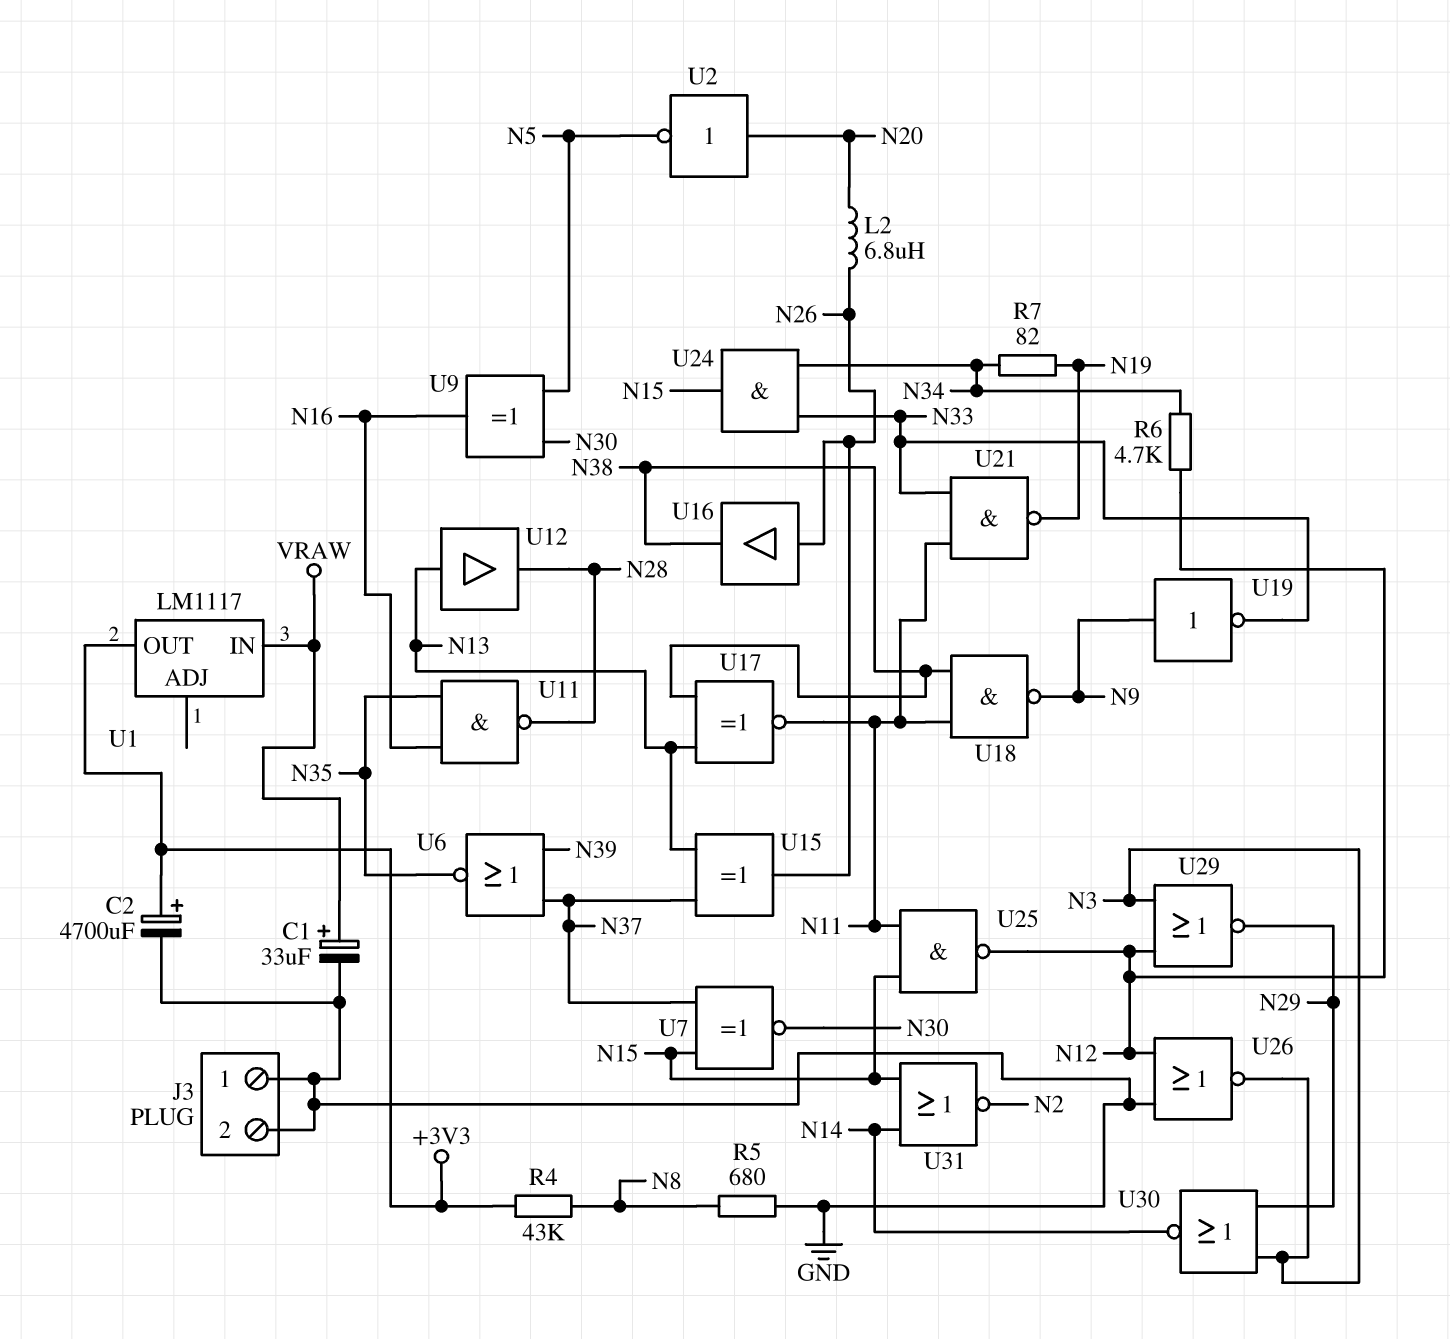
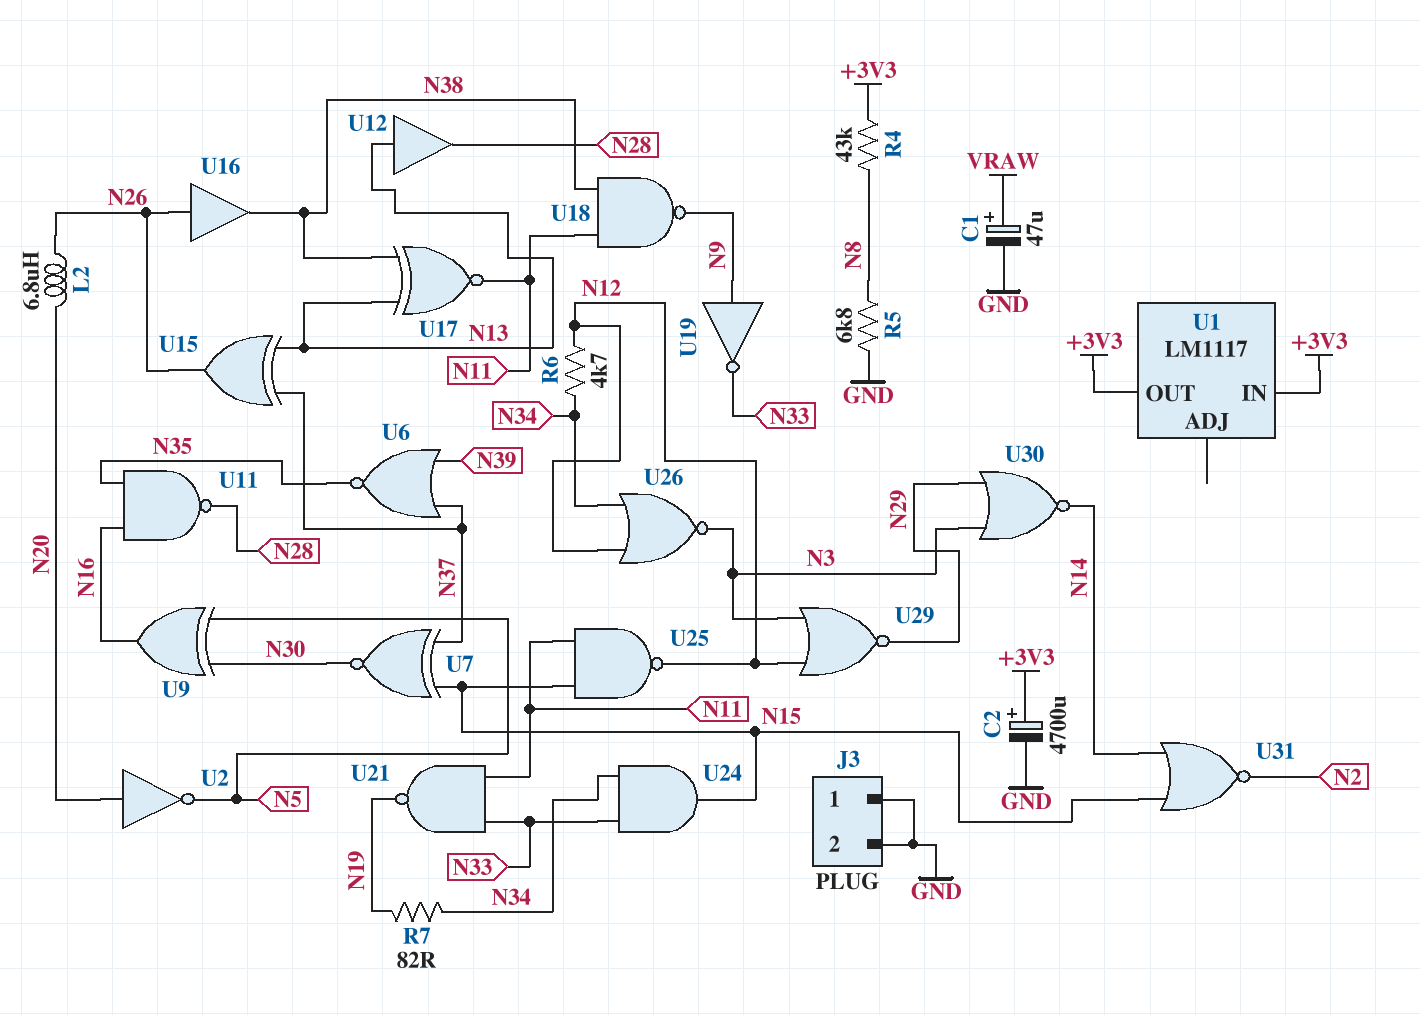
C1: 33uF (plus VRAW, minus GND) -> 47uF (plus VRAW, minus GND)
R5: 680 (GND, N8) -> 6.8k (GND, N8)
U1 pin IN: VRAW -> +3V3
U26: NOR (in GND, in N12, out N3) -> NOR (in N12, in N34, out N3)

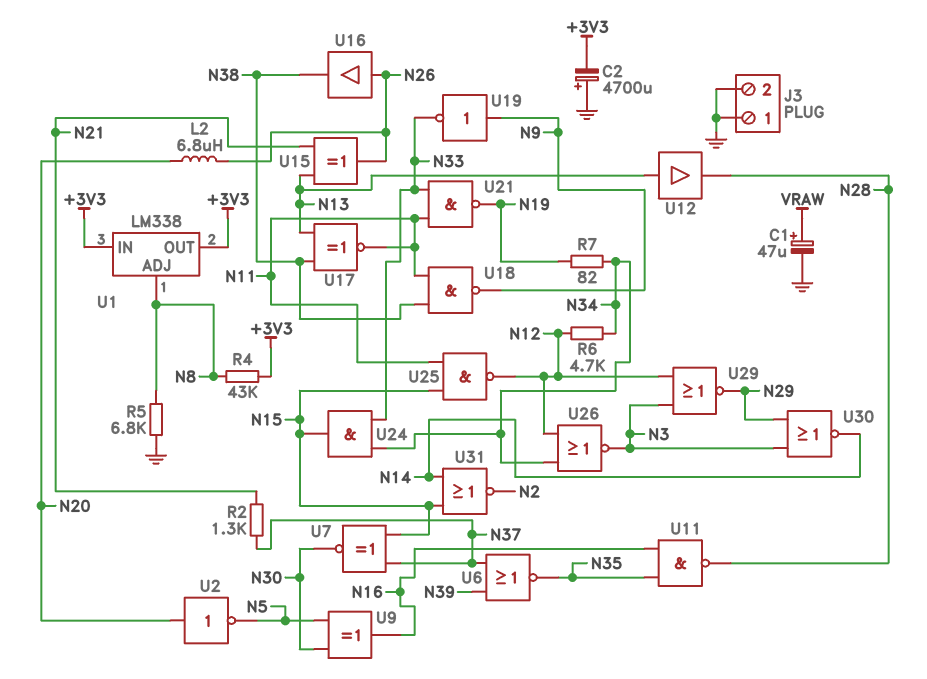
C2: 4700uF (plus +3V3, minus GND) -> 4700uF (plus GND, minus +3V3)
R2: none -> 1.3k (N21, N37)
U1: LM1117 -> LM338
U1 pin ADJ: none -> N8
U15: XOR (in N13, in N37, out N26) -> XOR (in N13, in N21, out N26)

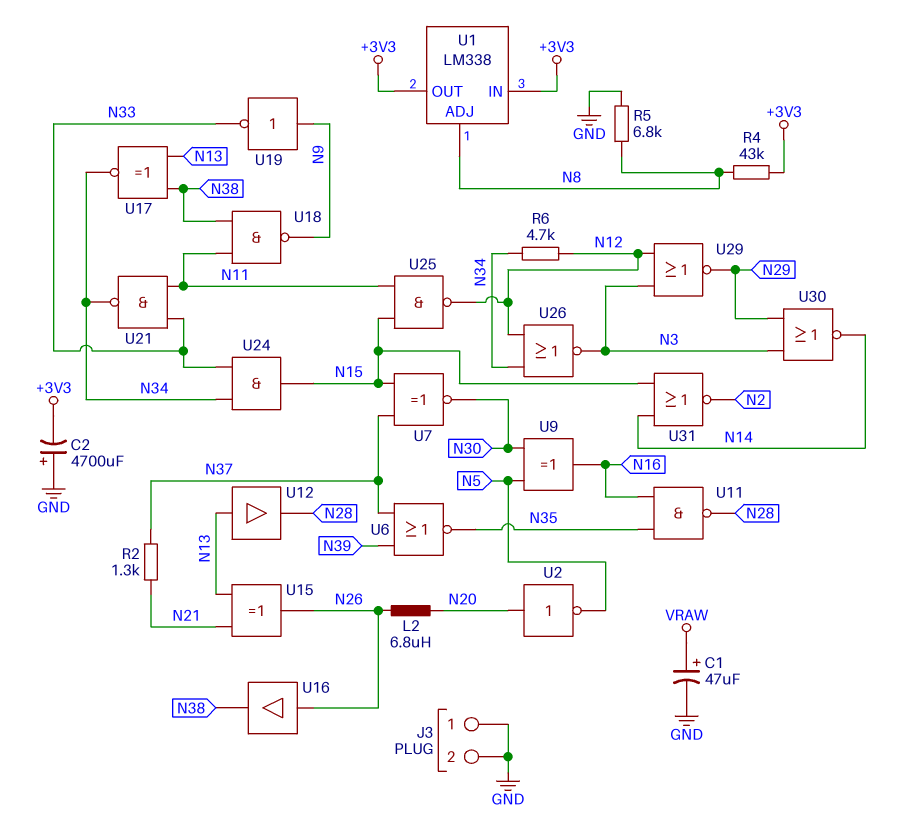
R7: 82 (N19, N34) -> none
U17: XNOR (in N13, in N38, out N11) -> XNOR (in N13, in N38, out N34)
U21: NAND (in N11, in N33, out N19) -> NAND (in N11, in N33, out N34)

